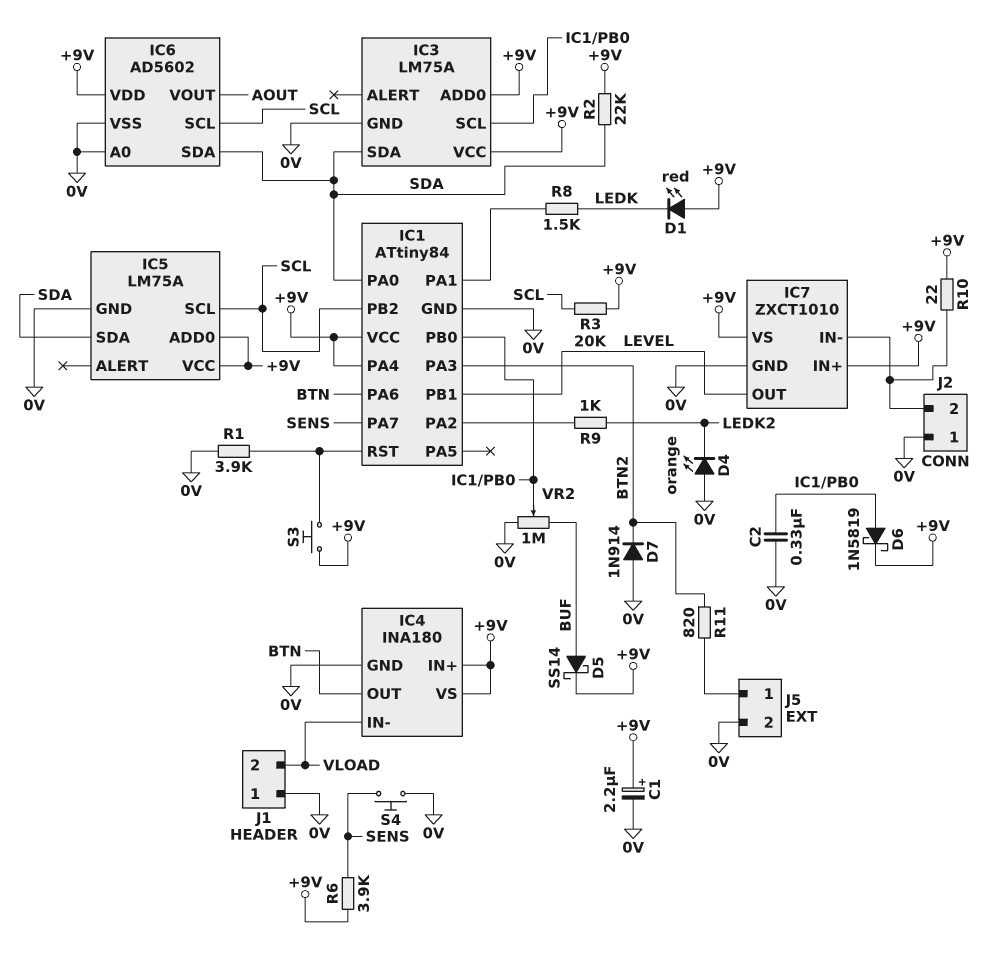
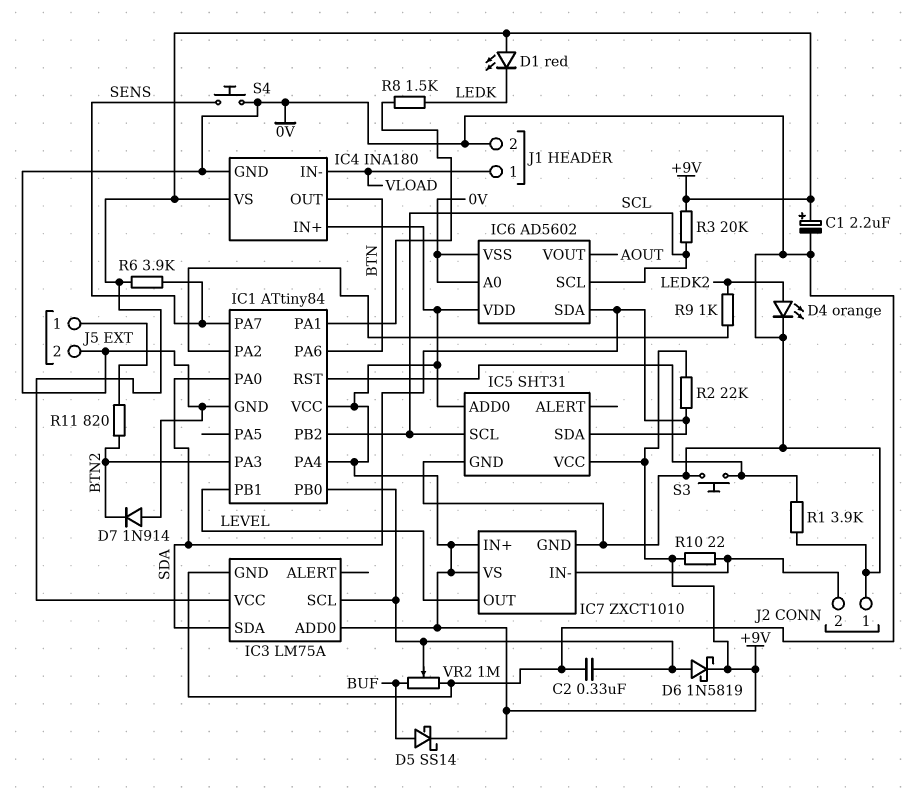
D4: LED orange (A 0V, K LEDK2) -> LED orange (A LEDK2, K 0V)
IC5: LM75A -> SHT31
J1 pin 1: 0V -> VLOAD
J1 pin 2: VLOAD -> 0V
S3: button (+9V, IC1/RST) -> button (0V, IC1/RST)

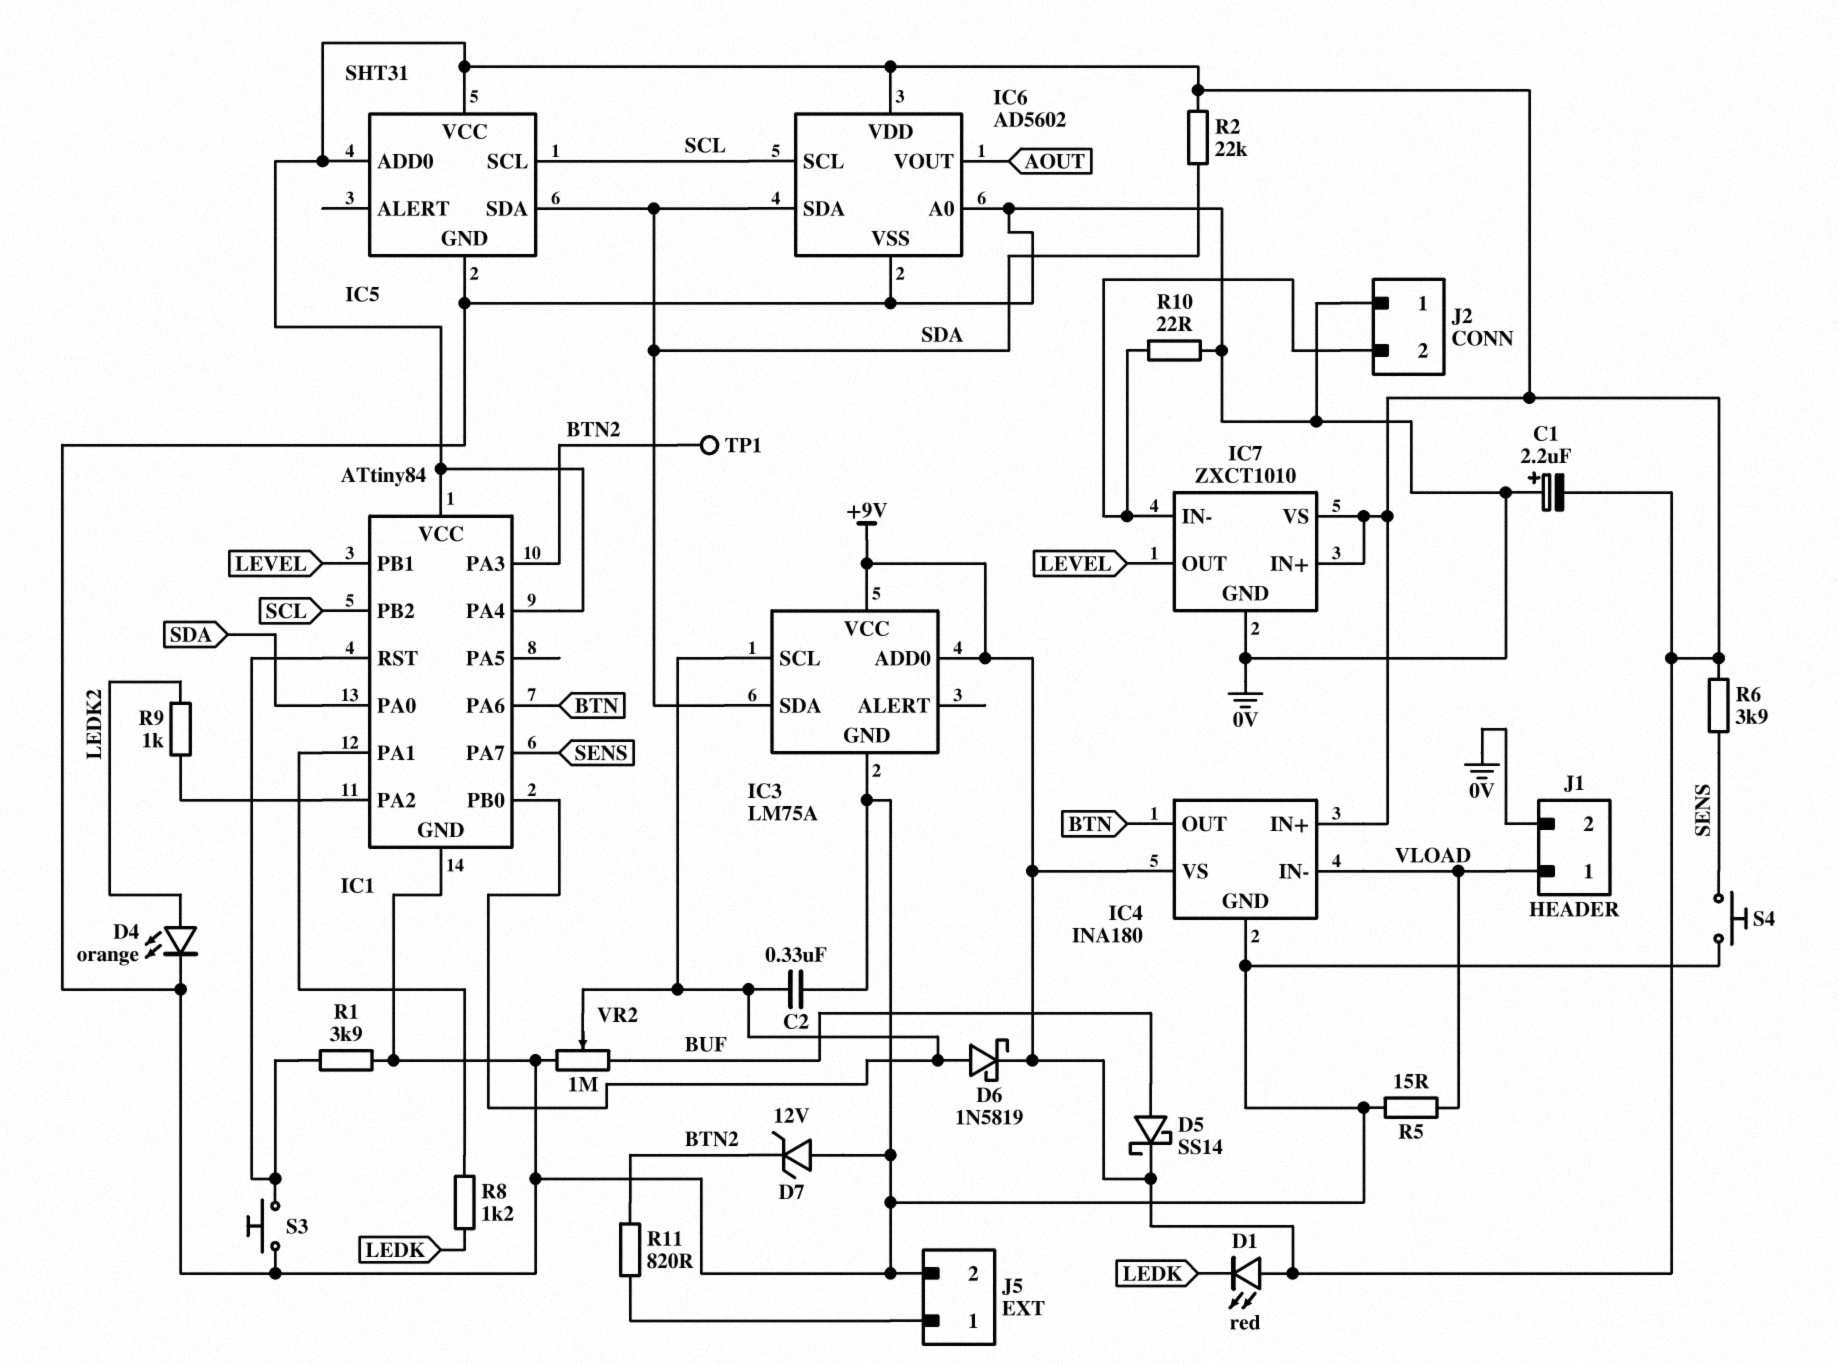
C1: 2.2uF (plus +9V, minus 0V) -> 2.2uF (plus 0V, minus +9V)
D7: diode 1N914 (A 0V, K BTN2) -> zener 12V (A 0V, K BTN2)
R3: 20k (+9V, SCL) -> none
R5: none -> 15 (0V, VLOAD)
R8: 1.5k (IC1/PA1, LEDK) -> 1.2k (IC1/PA1, LEDK)
R10: 22 (+9V, IC7/IN-) -> 22 (0V, IC7/IN-)
TP1: none -> test point (BTN2)

